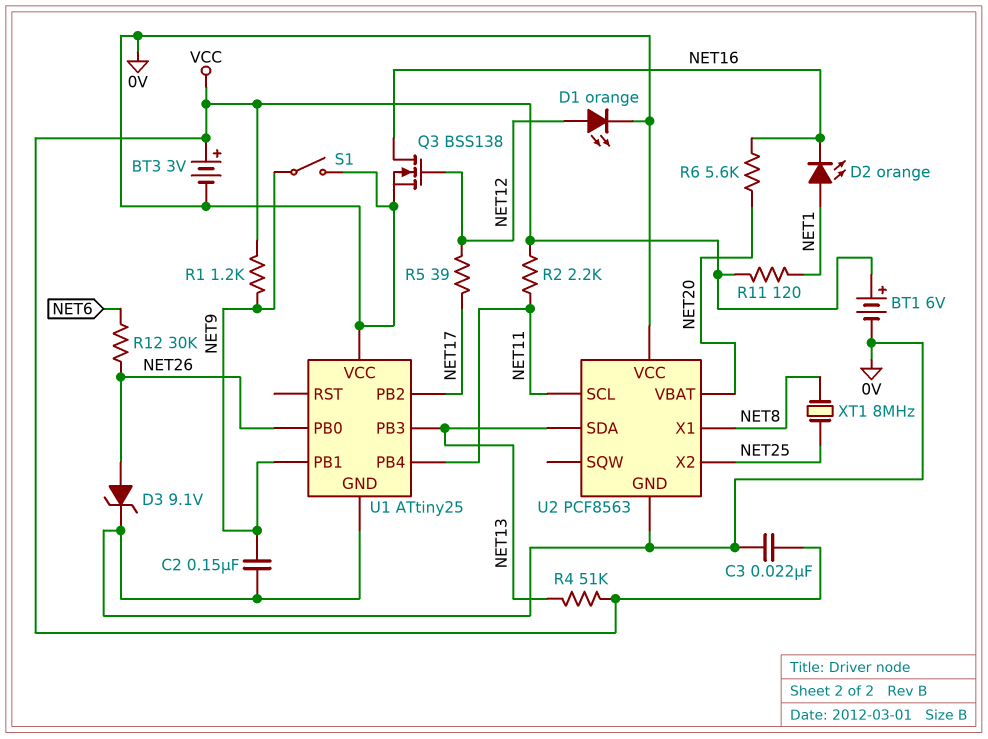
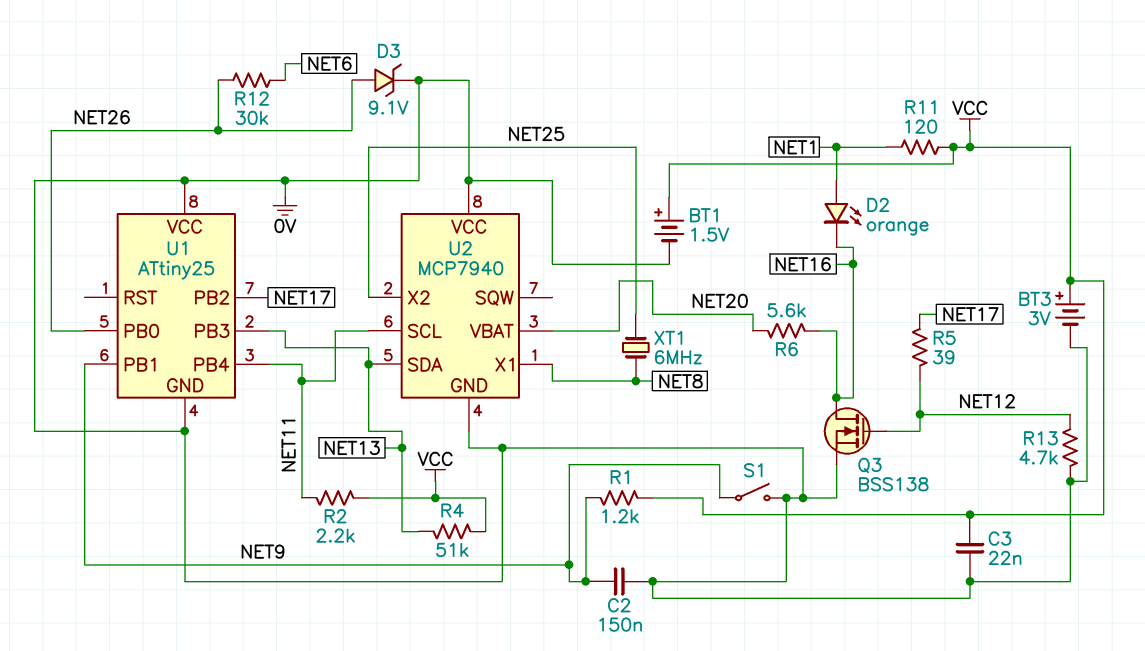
BT1: 6V (plus VCC, minus 0V) -> 1.5V (plus VCC, minus 0V)
D1: LED orange (A NET12, K 0V) -> none
R13: none -> 4.7k (0V, NET12)
U2: PCF8563 -> MCP7940
XT1: 8MHz (NET8, NET25) -> 6MHz (NET8, NET25)

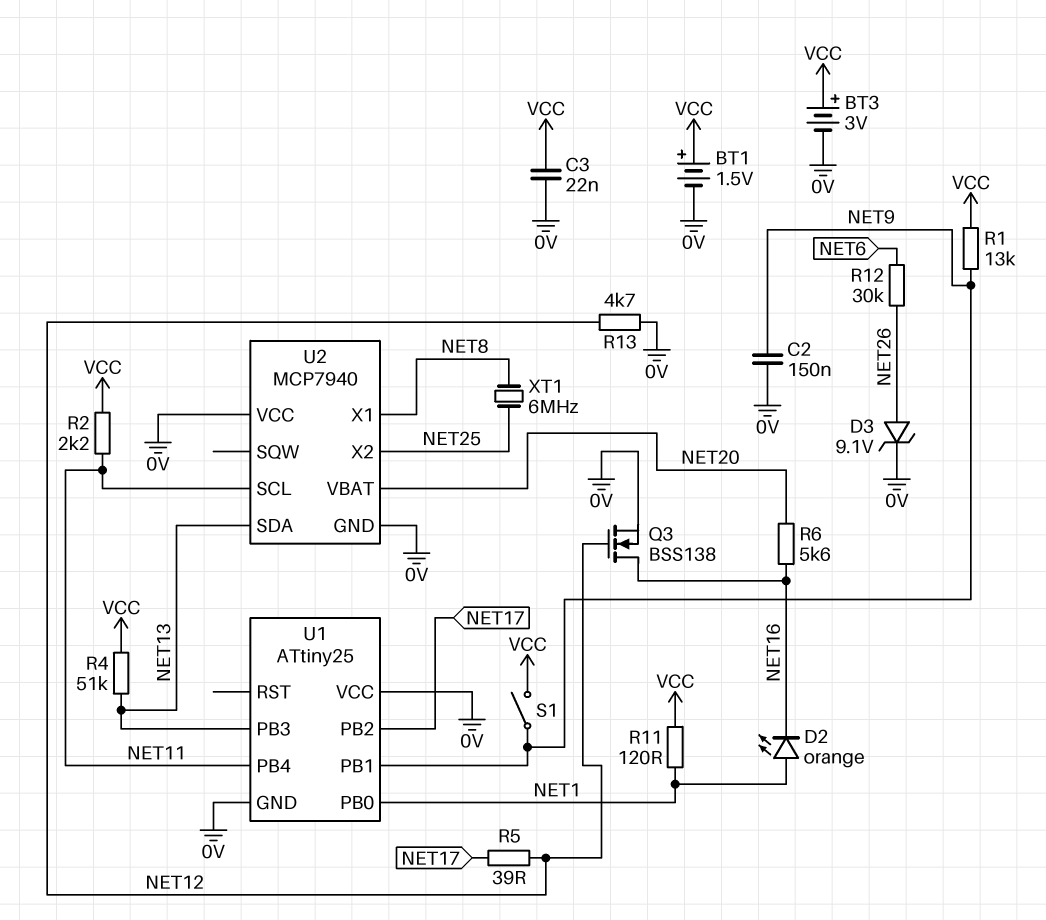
R1: 1.2k (NET9, VCC) -> 13k (NET9, VCC)
S1: switch (0V, NET9) -> switch (NET9, VCC)
U1 pin PB0: NET26 -> NET1

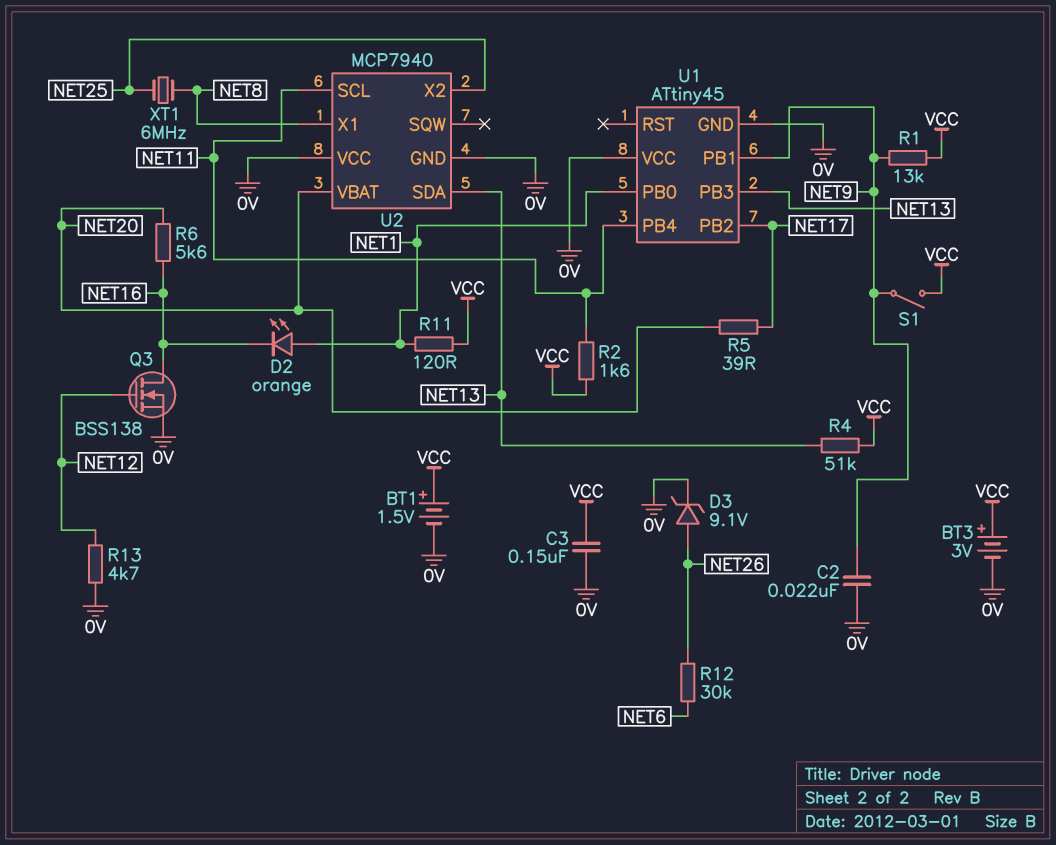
C2: 150nF (0V, NET9) -> 22nF (0V, NET9)
C3: 22nF (0V, VCC) -> 150nF (0V, VCC)
R2: 2.2k (NET11, VCC) -> 1.6k (NET11, VCC)
R5: 39 (NET12, NET17) -> 39 (NET17, NET20)
U1: ATtiny25 -> ATtiny45

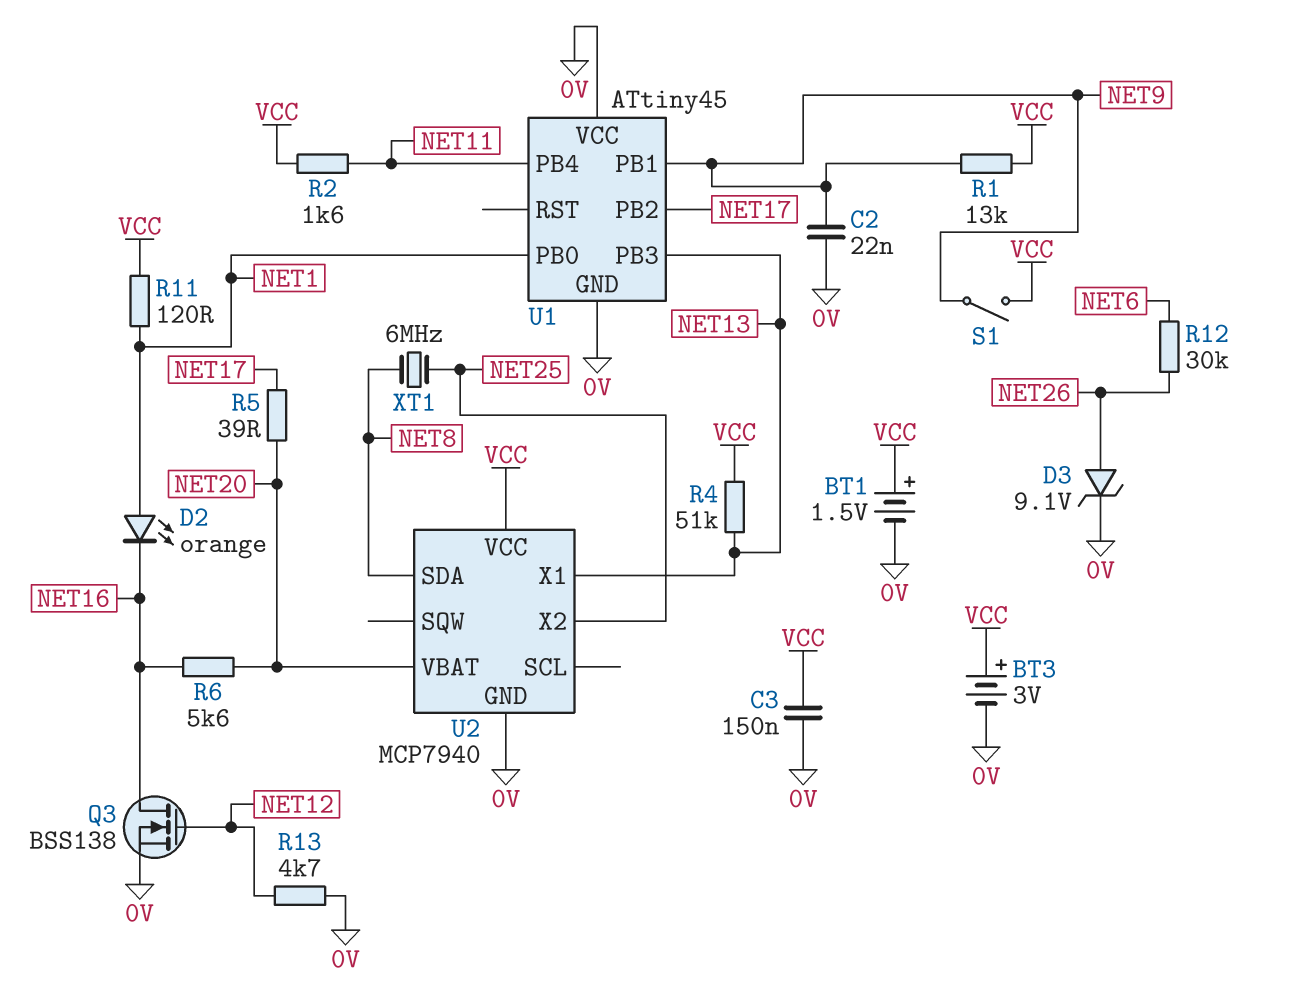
U2 pin SCL: NET11 -> none
U2 pin SDA: NET13 -> NET8
U2 pin VCC: 0V -> VCC
U2 pin X1: NET8 -> NET13

